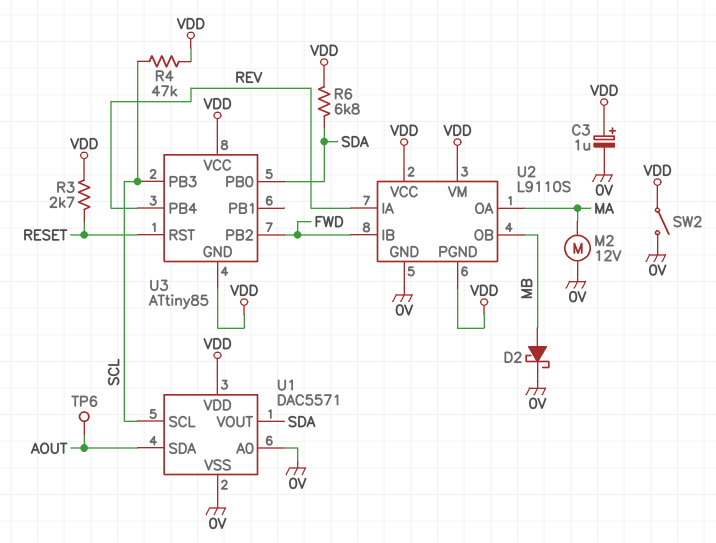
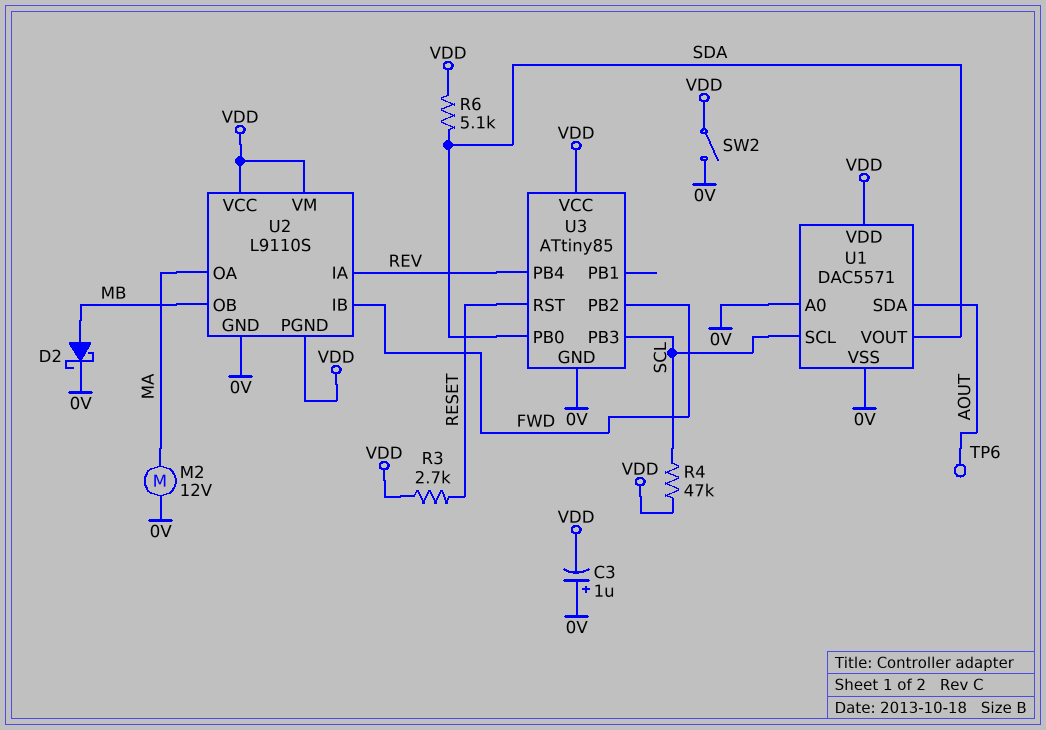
C3: 1uF (plus VDD, minus 0V) -> 1uF (plus 0V, minus VDD)
R6: 6.8k (SDA, VDD) -> 5.1k (SDA, VDD)
U3 pin GND: VDD -> 0V

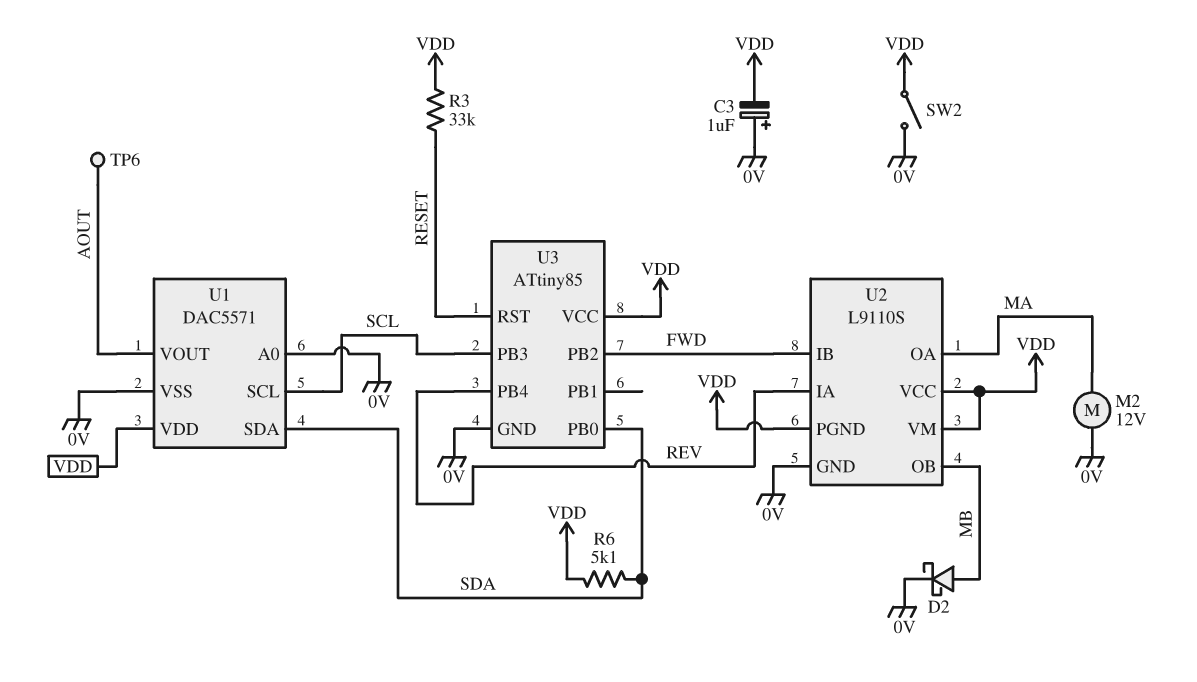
R3: 2.7k (RESET, VDD) -> 33k (RESET, VDD)
R4: 47k (SCL, VDD) -> none
U1 pin SDA: AOUT -> SDA
U1 pin VOUT: SDA -> AOUT

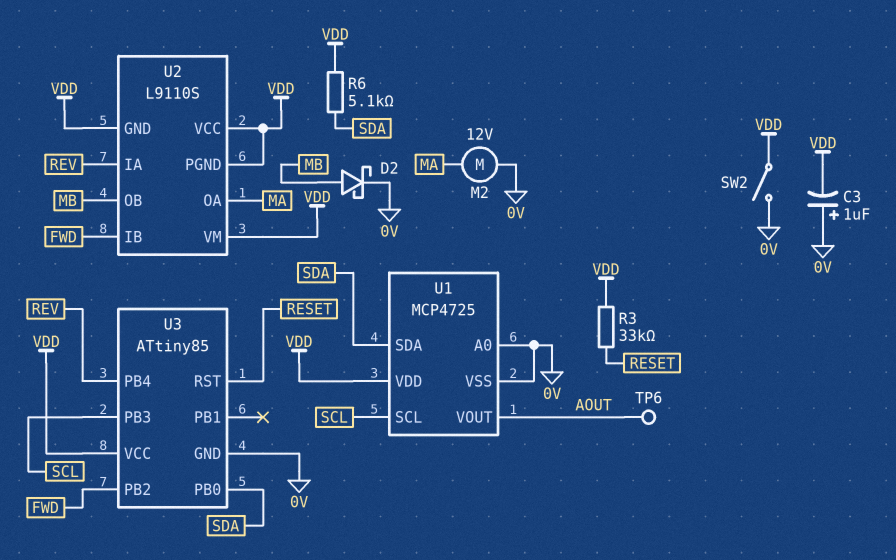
U1: DAC5571 -> MCP4725
U2 pin GND: 0V -> VDD

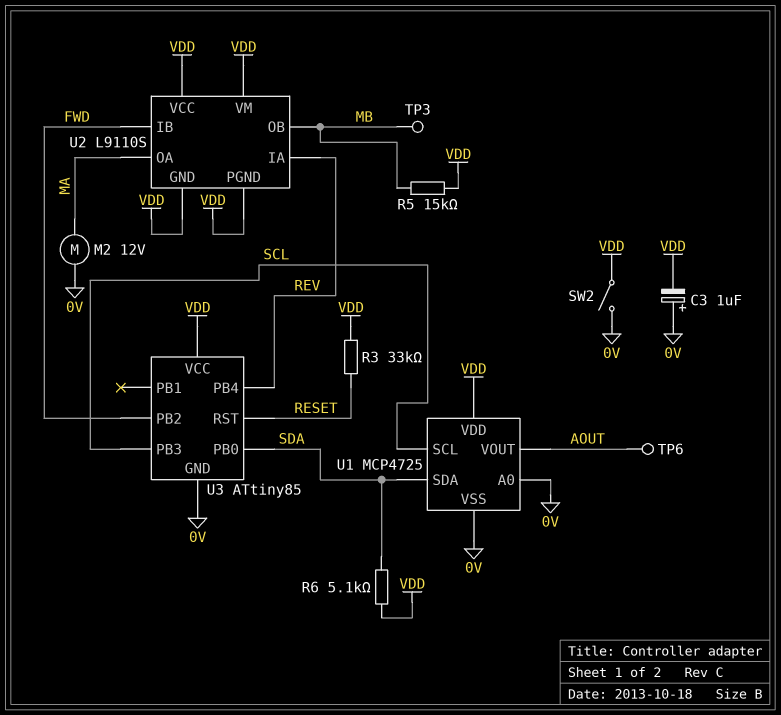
D2: schottky (A MB, K 0V) -> none
R5: none -> 15k (MB, VDD)
TP3: none -> test point (MB)

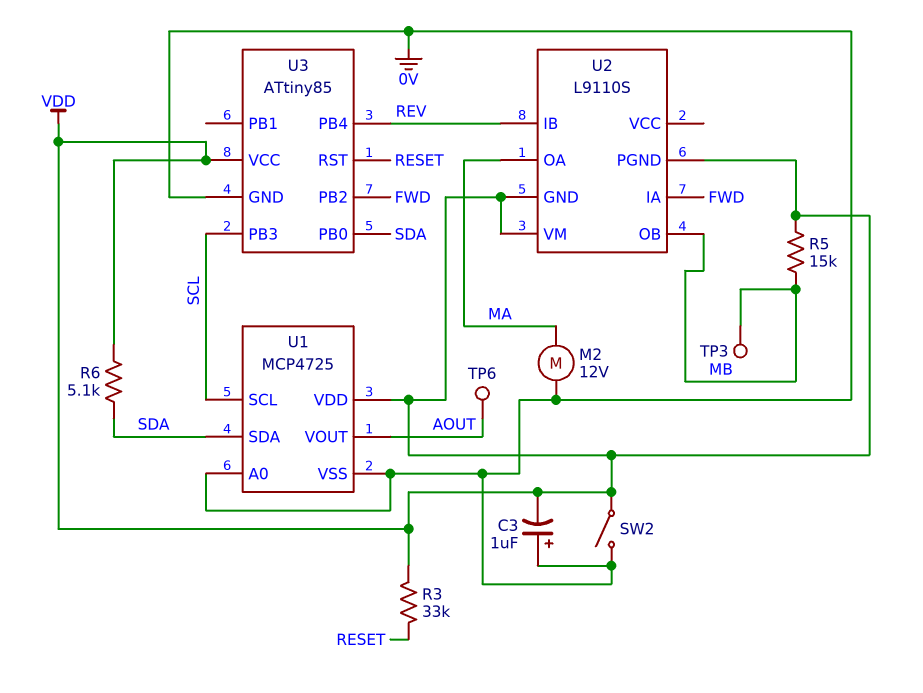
U2 pin IA: REV -> FWD
U2 pin IB: FWD -> REV
U2 pin VCC: VDD -> none

